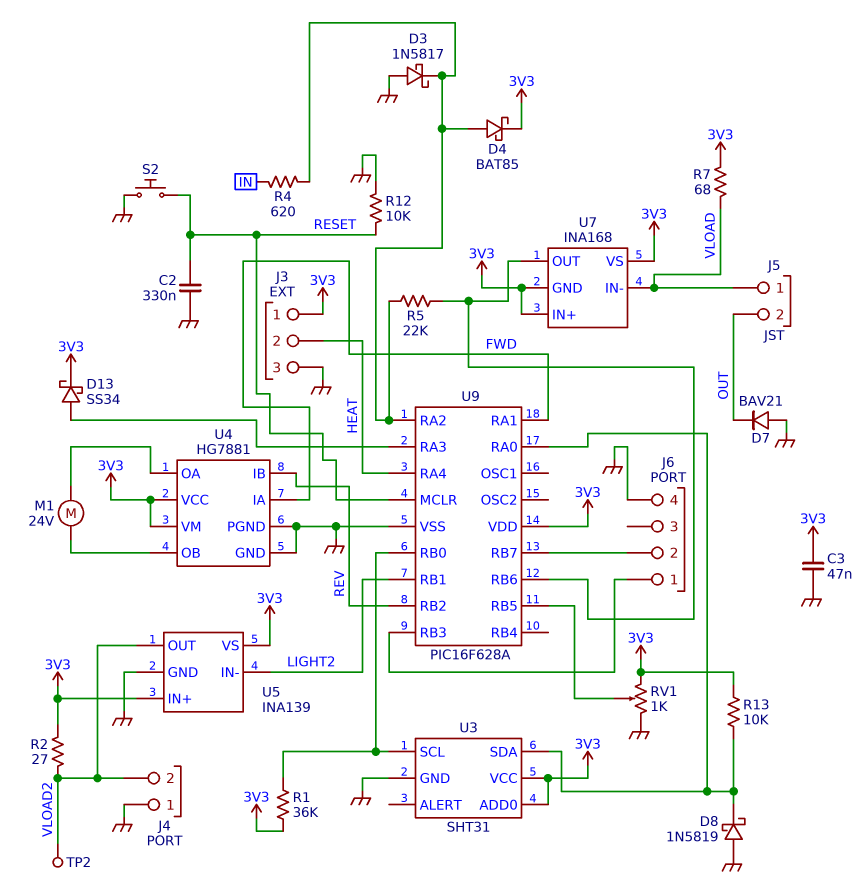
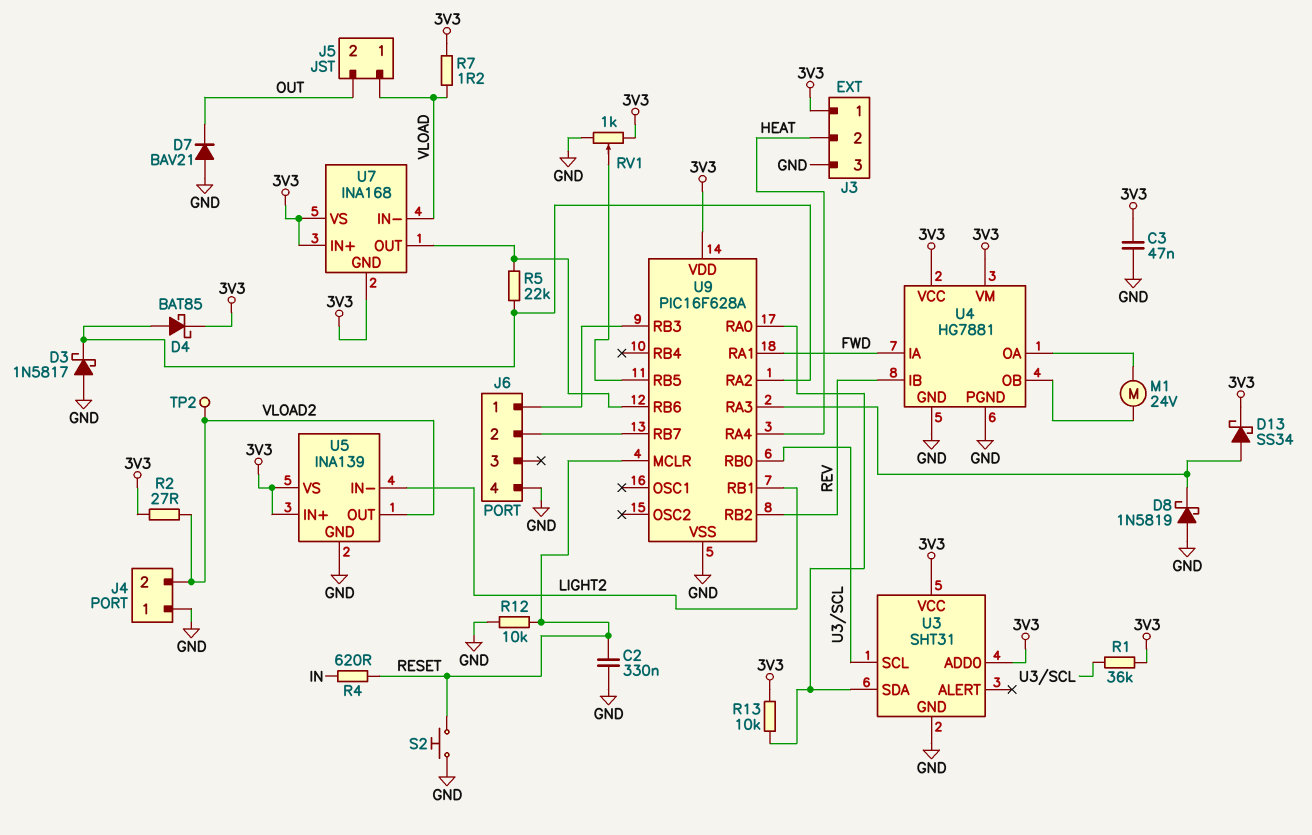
D8: schottky 1N5819 (A GND, K U3/SDA) -> schottky 1N5819 (A GND, K U9/RA3)
R4: 620 (IN, U9/RA2) -> 620 (IN, RESET)
R7: 68 (3V3, VLOAD) -> 1.2 (3V3, VLOAD)

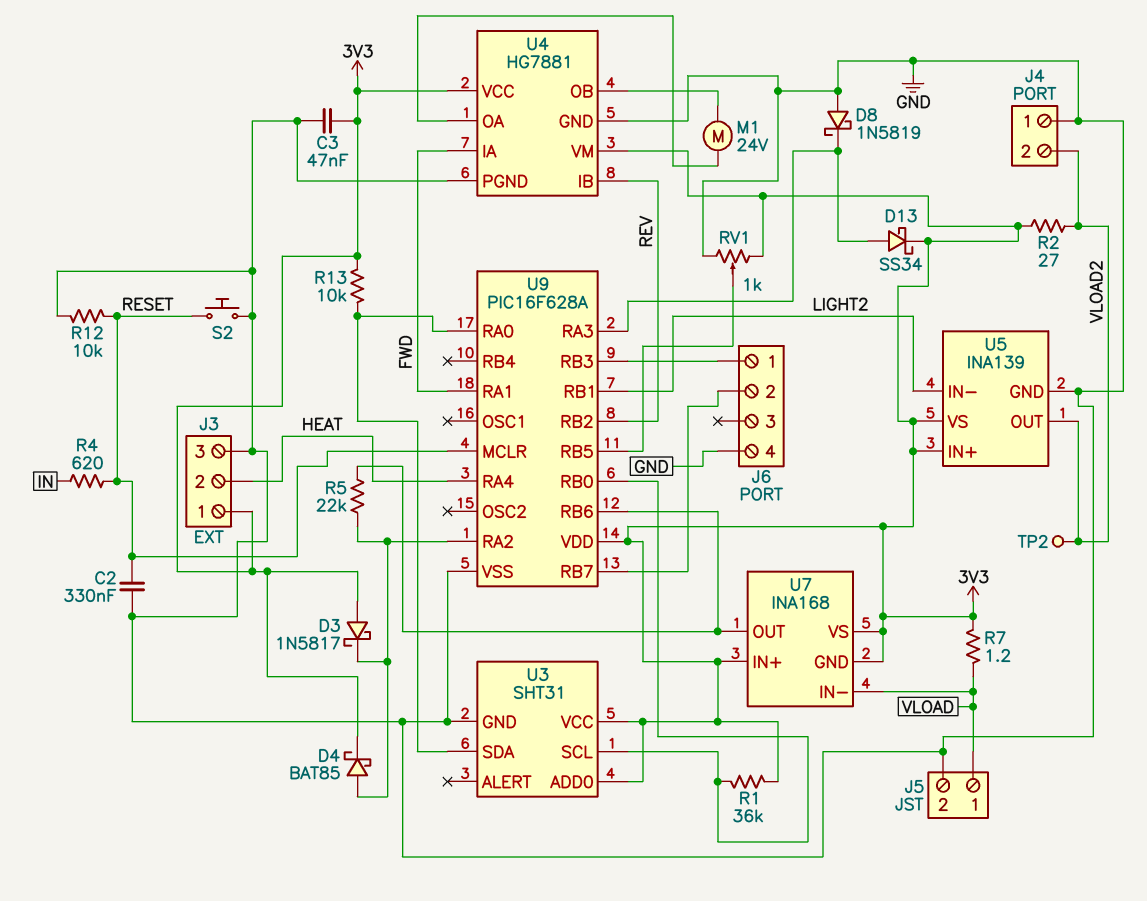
D3: schottky 1N5817 (A GND, K U9/RA2) -> schottky 1N5817 (A 3V3, K U9/RA2)
D7: diode BAV21 (A GND, K OUT) -> none
J5 pin 2: OUT -> GND

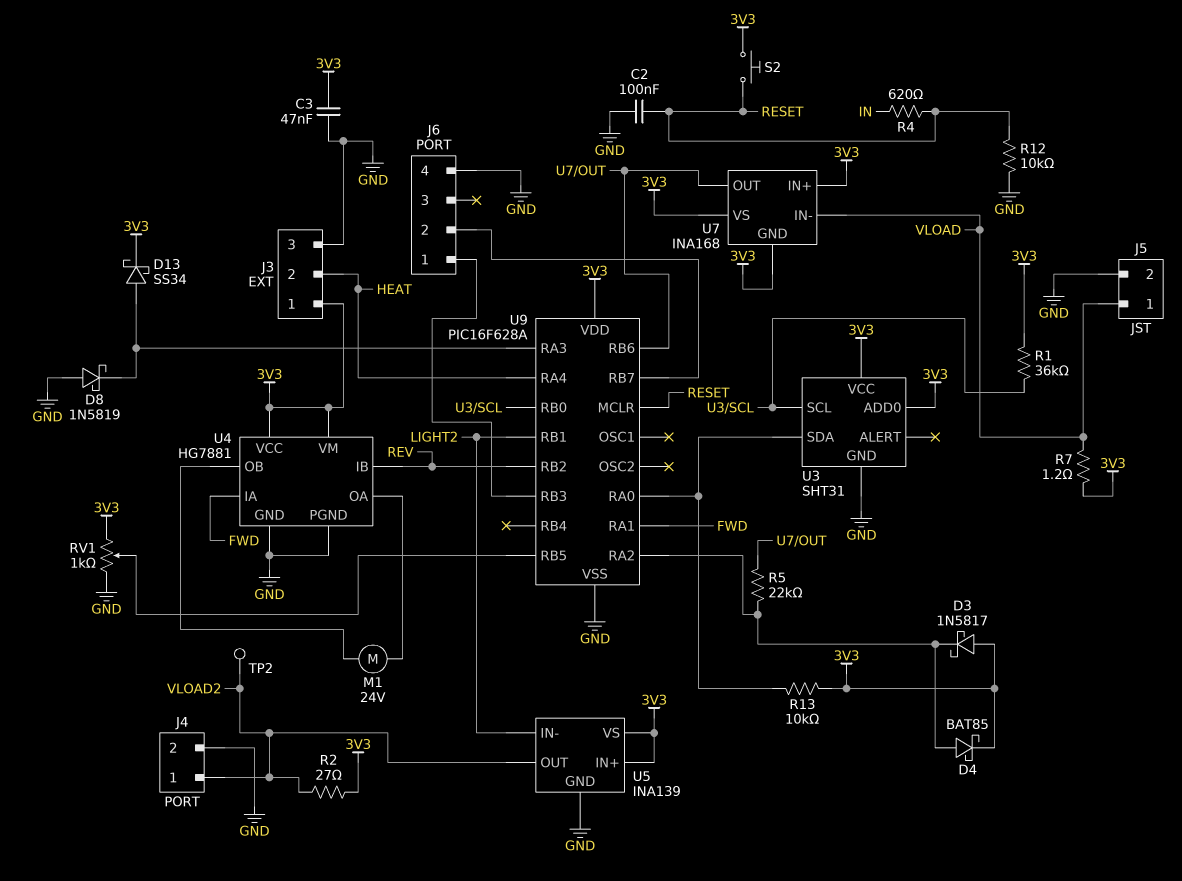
C2: 330nF (GND, RESET) -> 100nF (GND, RESET)
J4 pin 1: GND -> VLOAD2
J4 pin 2: VLOAD2 -> GND
S2: button (GND, RESET) -> button (3V3, RESET)

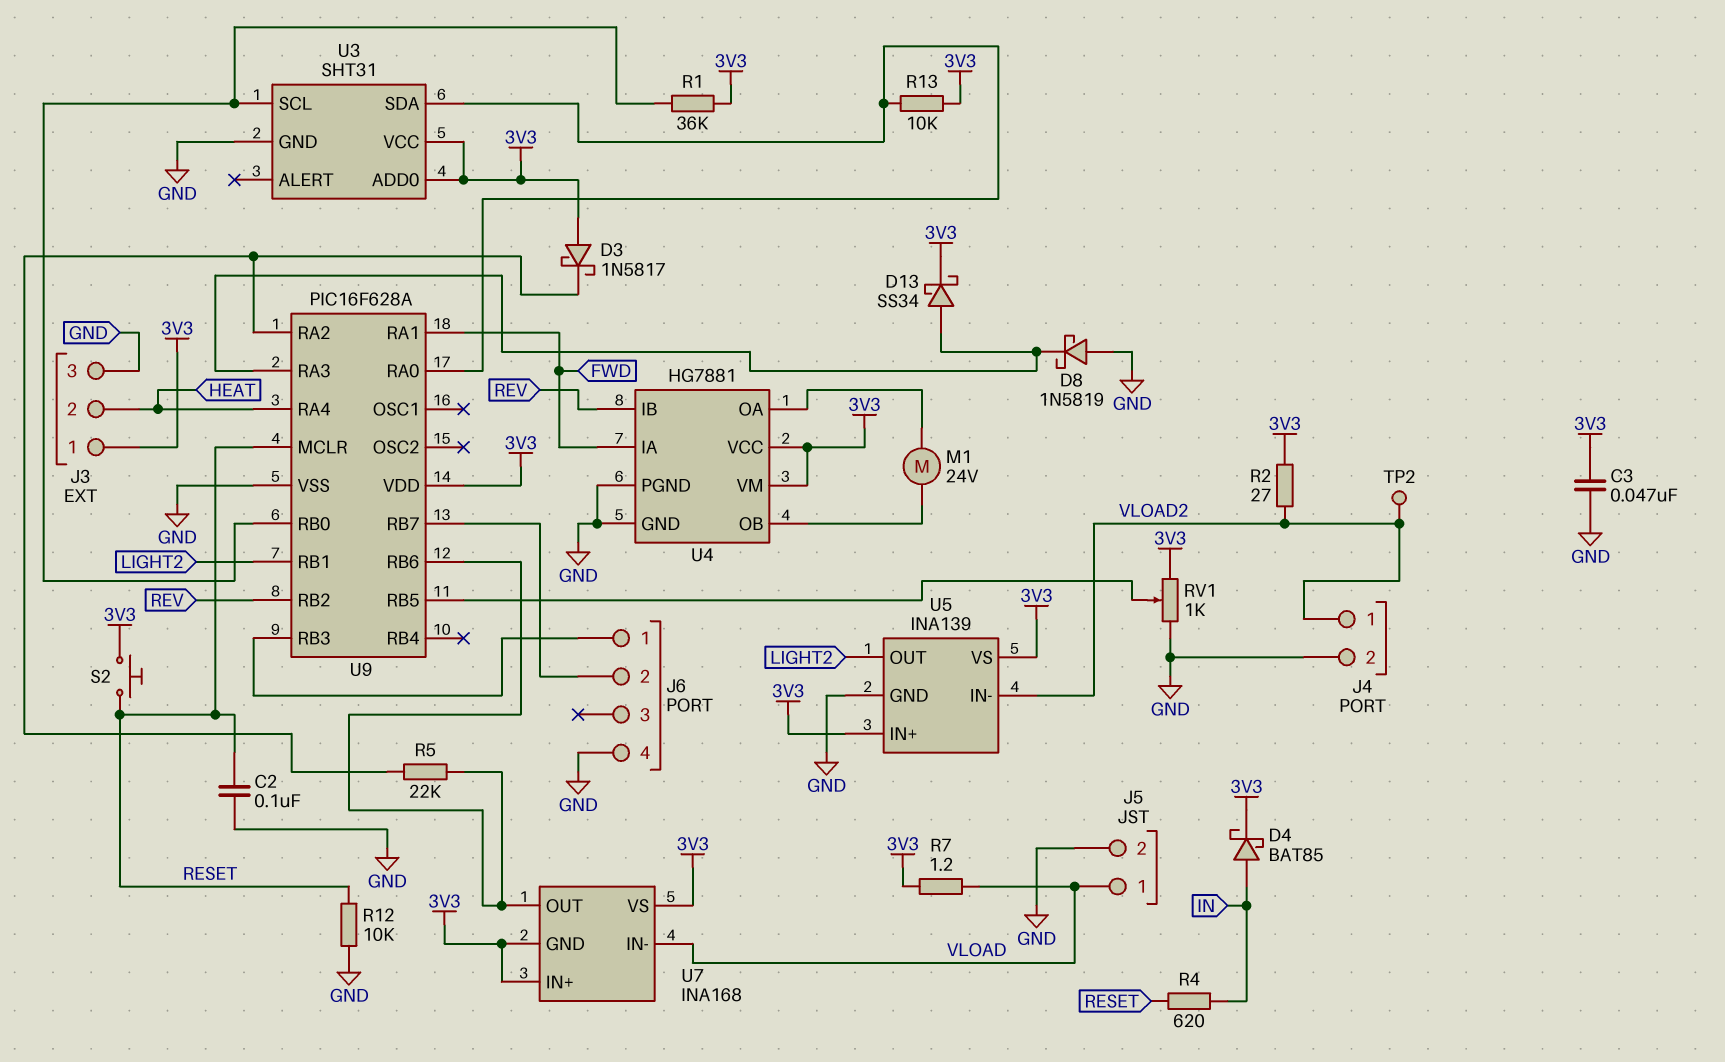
D4: schottky BAT85 (A U9/RA2, K 3V3) -> schottky BAT85 (A IN, K 3V3)
U5 pin IN-: LIGHT2 -> VLOAD2
U5 pin OUT: VLOAD2 -> LIGHT2

